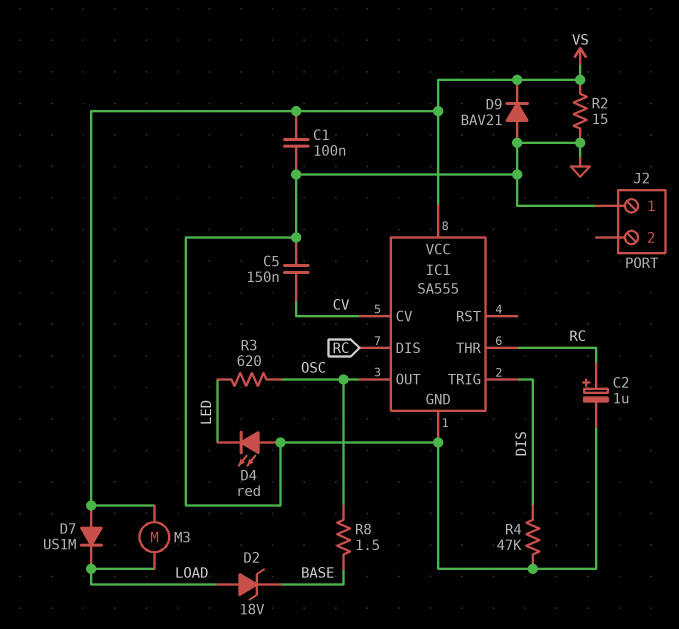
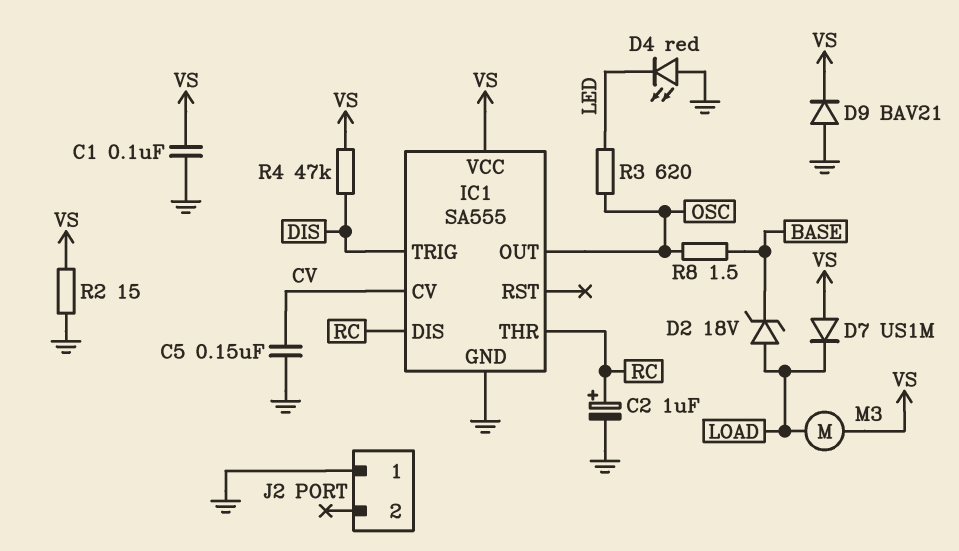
R4: 47k (DIS, GND) -> 47k (DIS, VS)

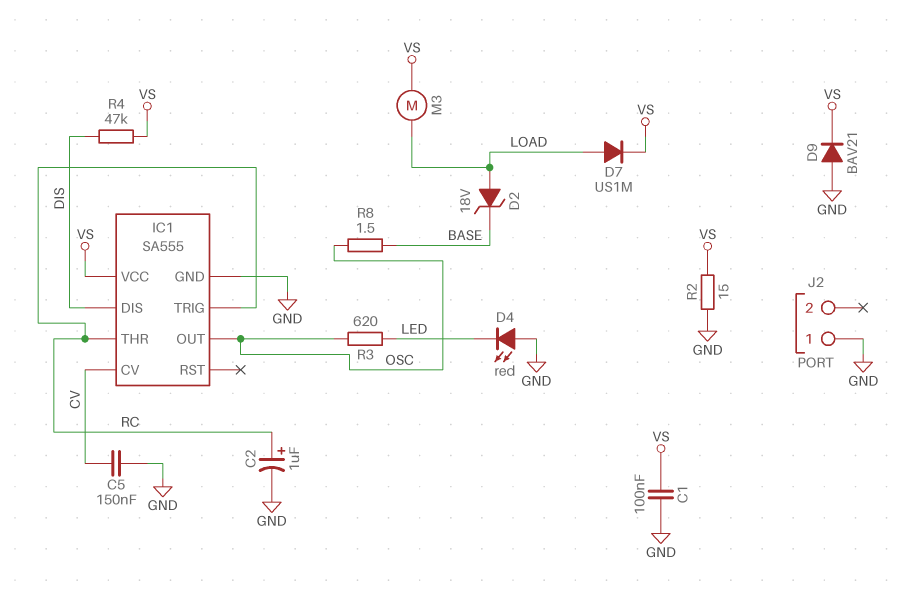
D7: diode US1M (A VS, K LOAD) -> diode US1M (A LOAD, K VS)
IC1 pin DIS: RC -> DIS
IC1 pin TRIG: DIS -> RC

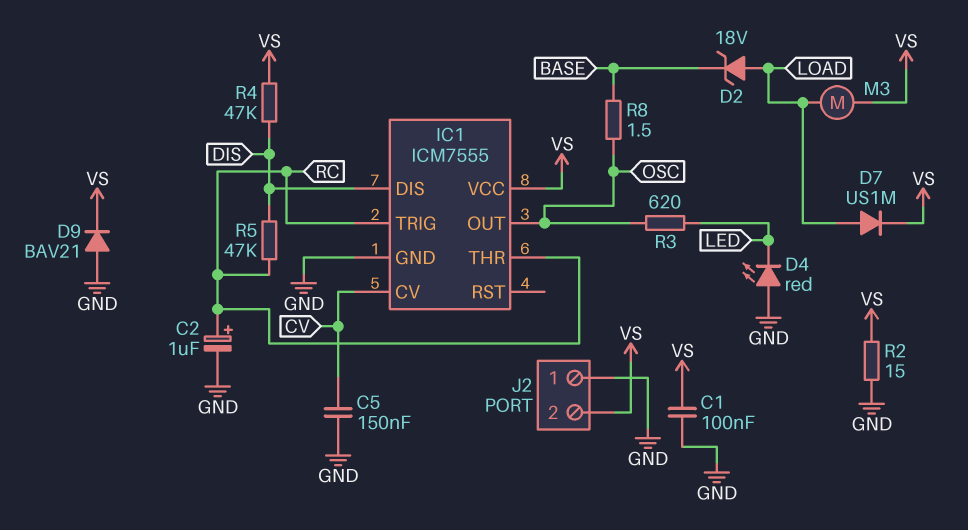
IC1: SA555 -> ICM7555
J2 pin 2: none -> VS
R5: none -> 47k (DIS, RC)

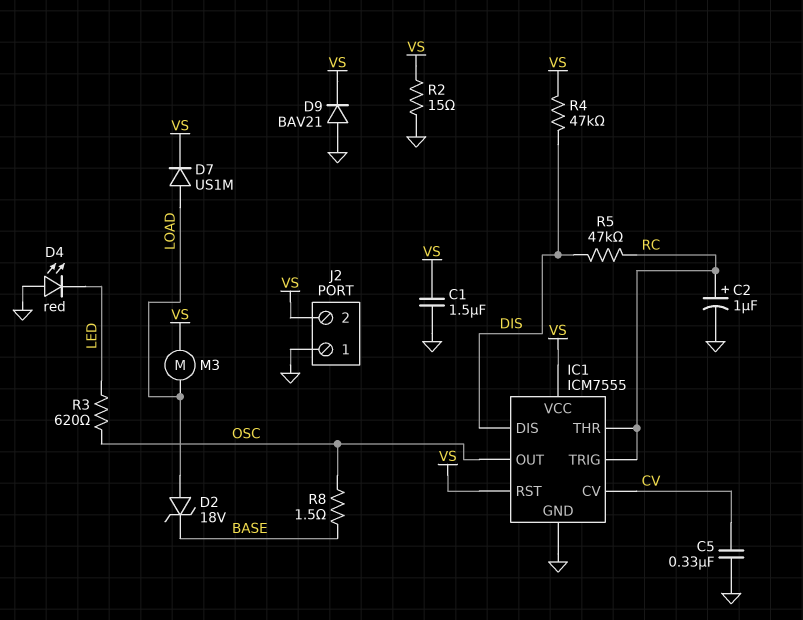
C1: 100nF (GND, VS) -> 1.5uF (GND, VS)
C5: 150nF (CV, GND) -> 330nF (CV, GND)
IC1 pin RST: none -> VS

